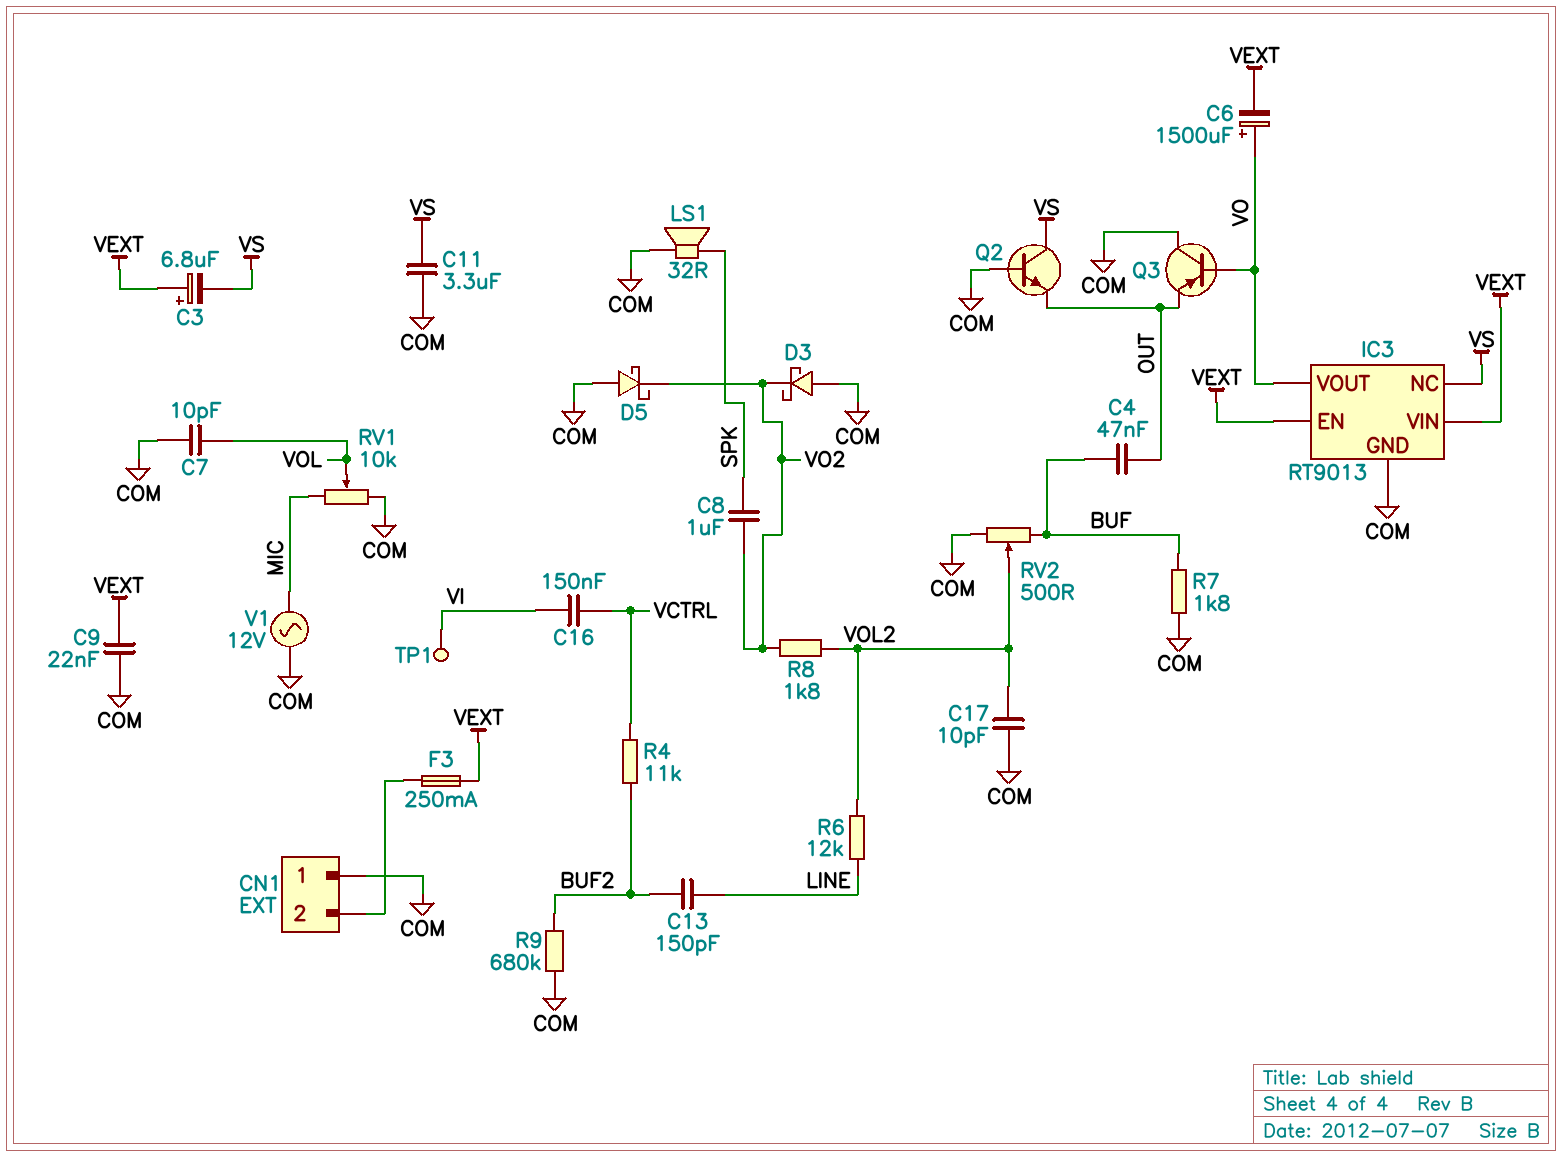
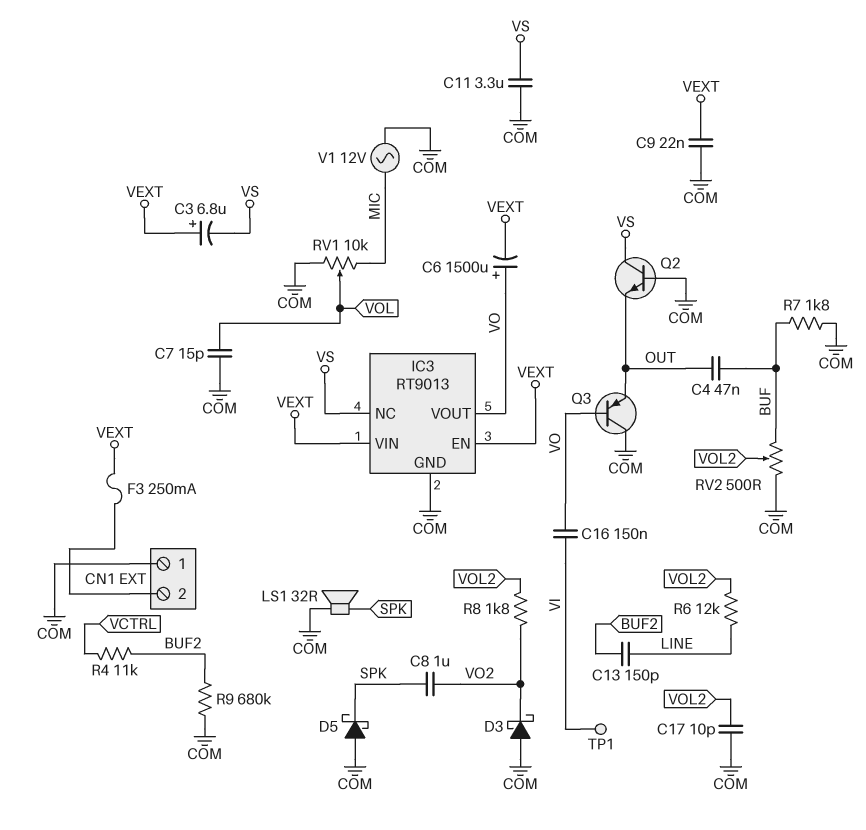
C7: 10pF (COM, VOL) -> 15pF (COM, VOL)
C16: 150nF (VCTRL, VI) -> 150nF (VI, VO)
D5: schottky (A COM, K VO2) -> schottky (A COM, K SPK)

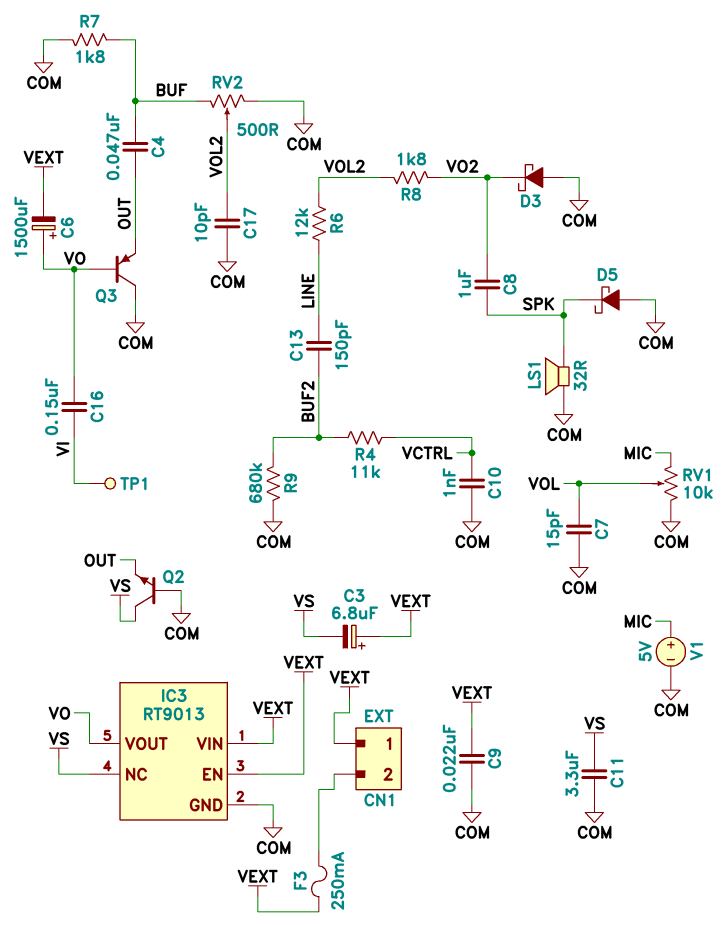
C10: none -> 1nF (COM, VCTRL)
CN1 pin 1: COM -> VEXT
V1: AC 12V (COM, MIC) -> 5V (plus MIC, minus COM)

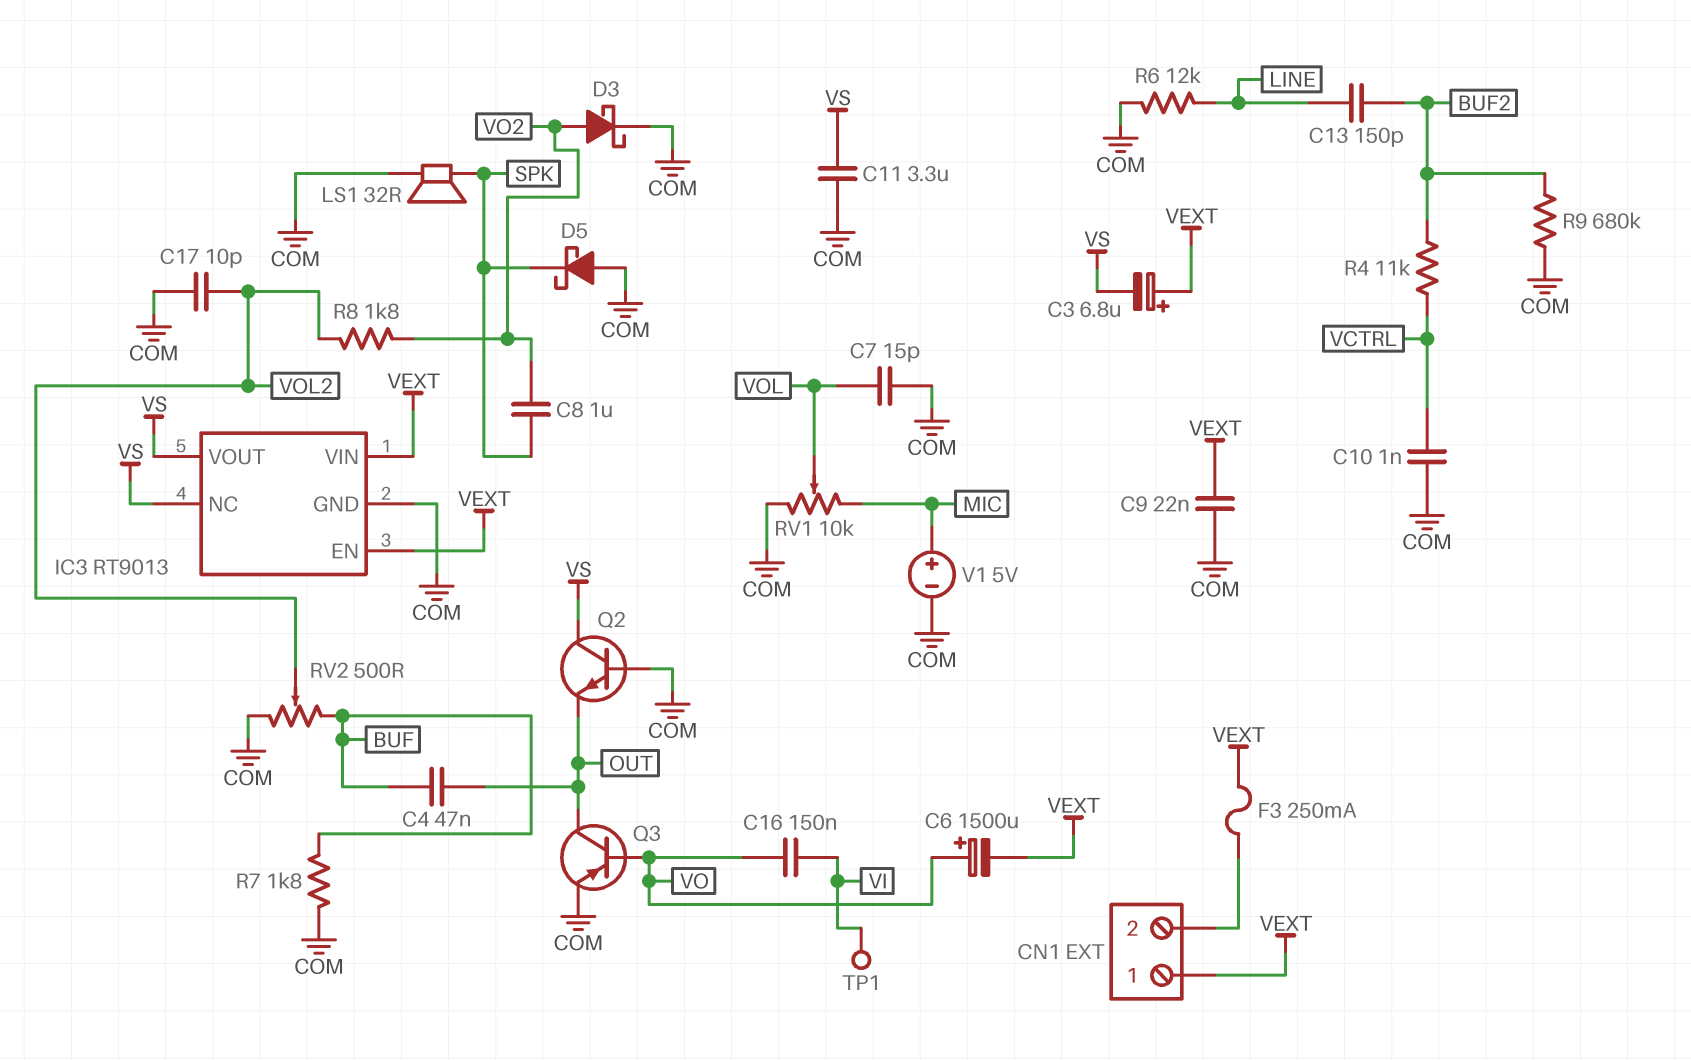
D3: schottky (A COM, K VO2) -> schottky (A VO2, K COM)
IC3 pin VOUT: VO -> VS
Q3: PNP (B VO, C COM, E OUT) -> PNP (B VO, C OUT, E COM)
R6: 12k (LINE, VOL2) -> 12k (COM, LINE)

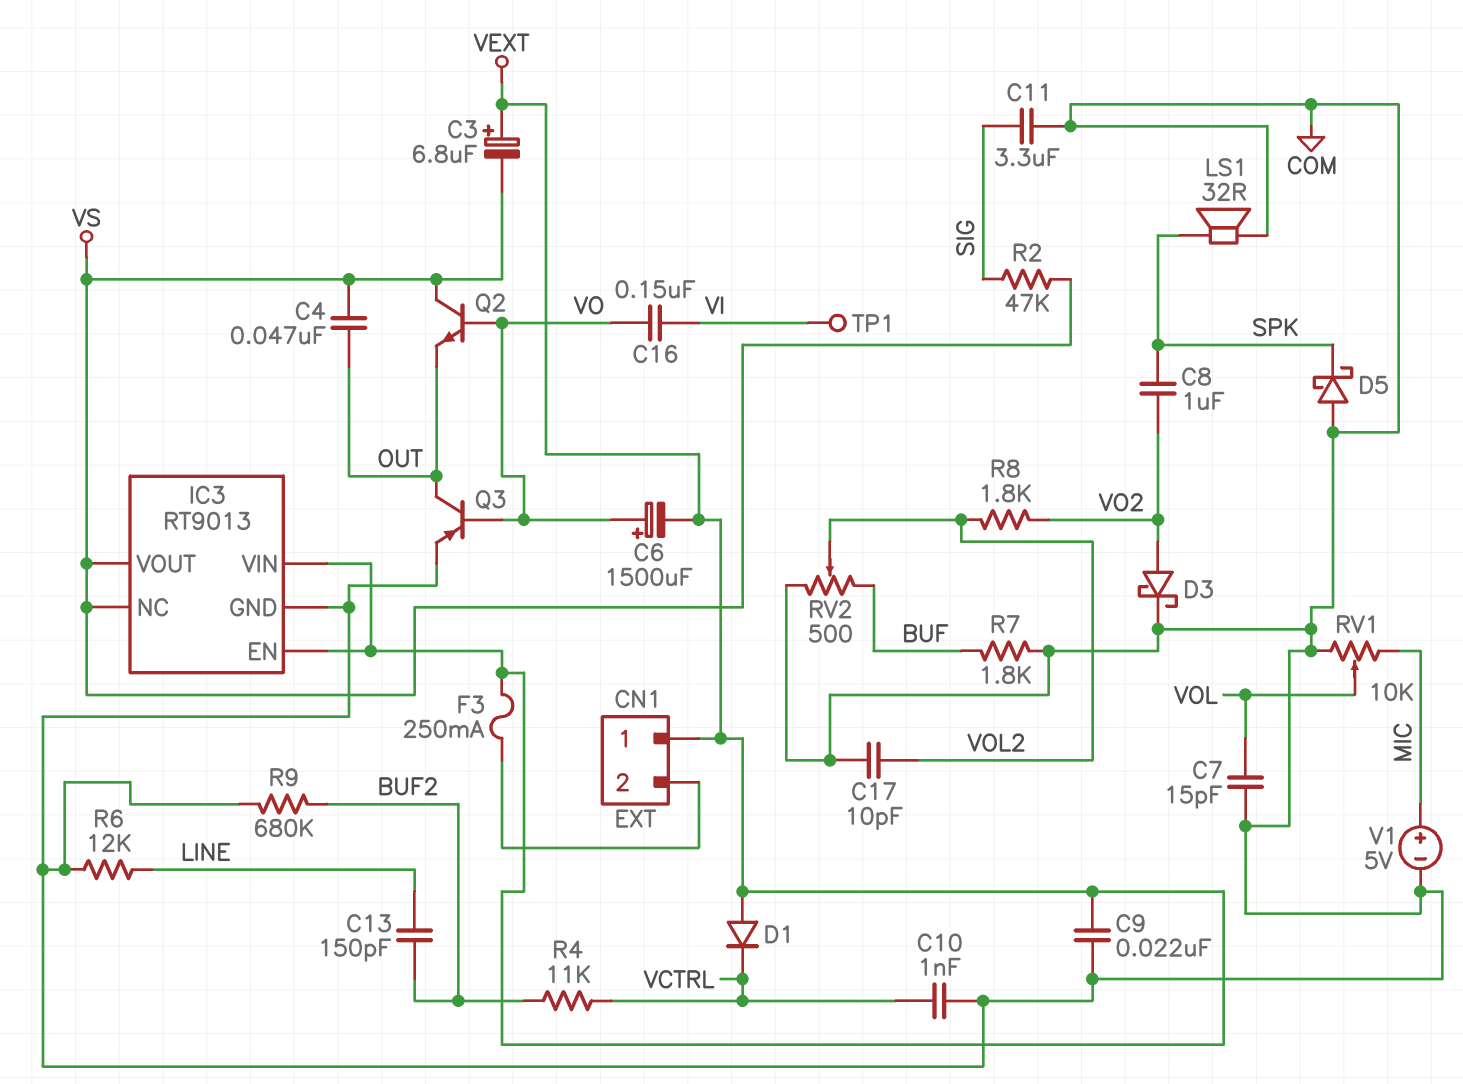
C4: 47nF (BUF, OUT) -> 47nF (OUT, VS)
C11: 3.3uF (COM, VS) -> 3.3uF (COM, SIG)
D1: none -> diode (A VEXT, K VCTRL)
Q2: NPN (B COM, C VS, E OUT) -> NPN (B VO, C VS, E OUT)
R2: none -> 47k (SIG, VS)

